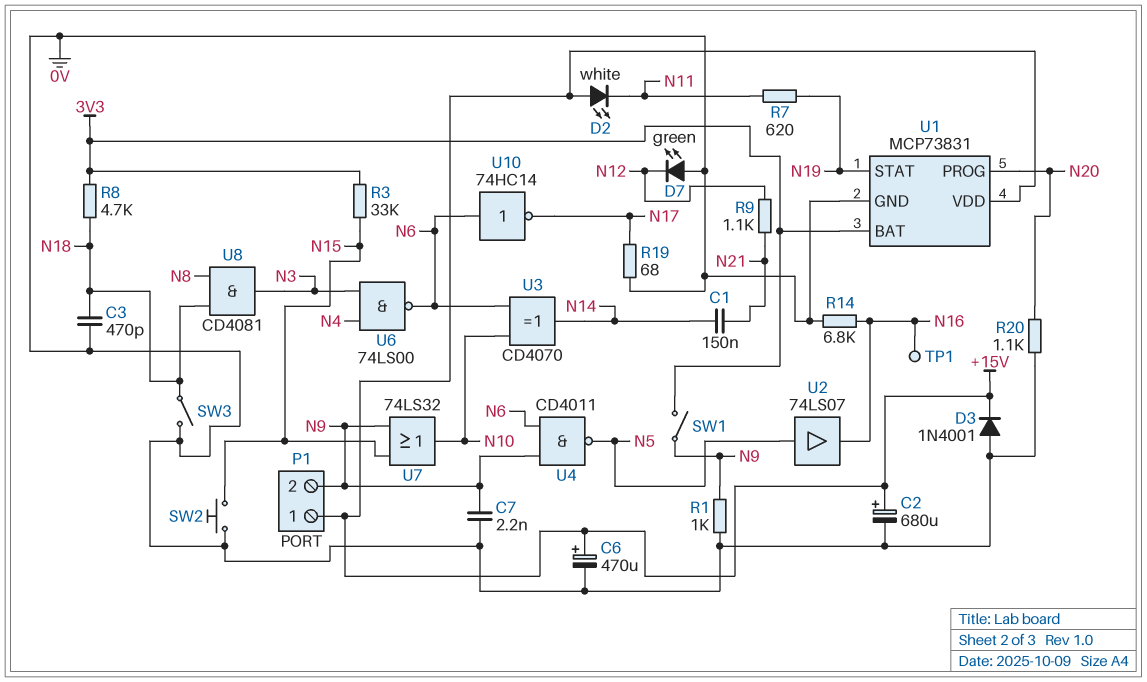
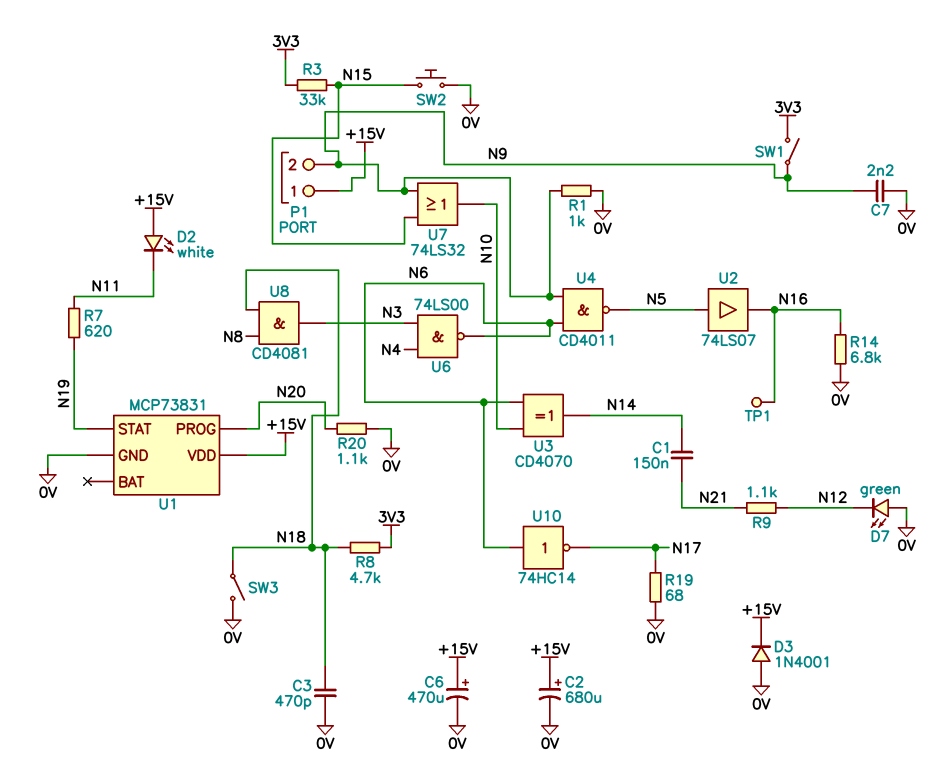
U1 pin BAT: 3V3 -> none

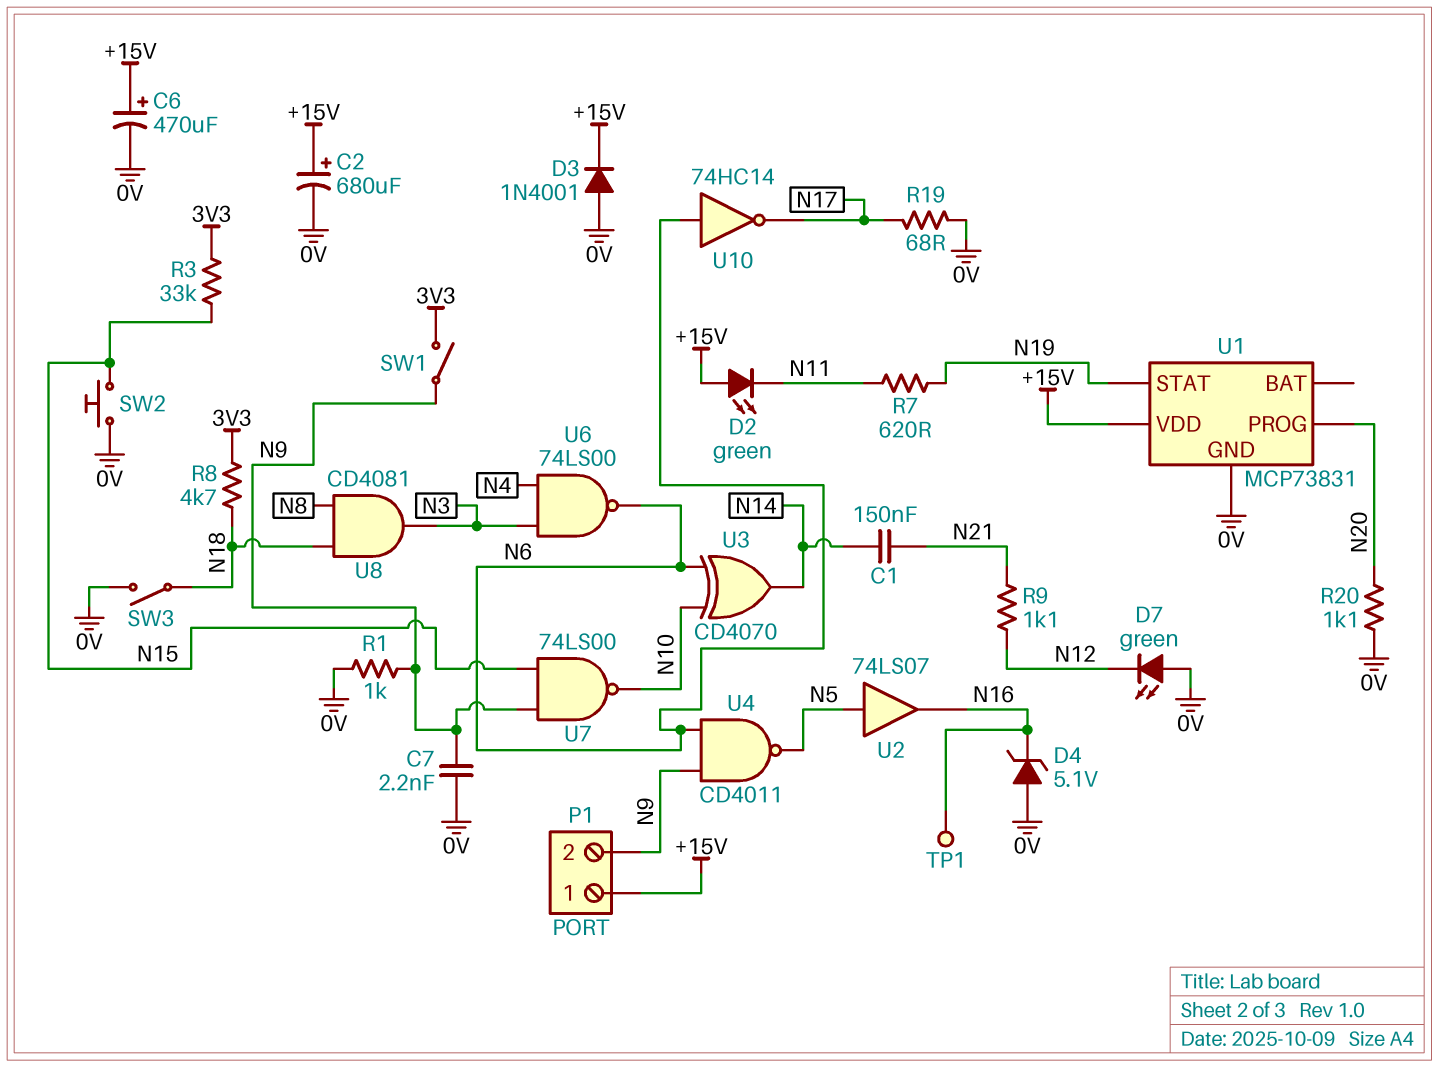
C3: 470pF (0V, N18) -> none
D2: LED white (A +15V, K N11) -> LED green (A +15V, K N11)
D4: none -> zener 5.1V (A 0V, K N16)
R14: 6.8k (0V, N16) -> none
U7: OR 74LS32 (in N9, in N15, out N10) -> NAND 74LS00 (in N9, in N15, out N10)

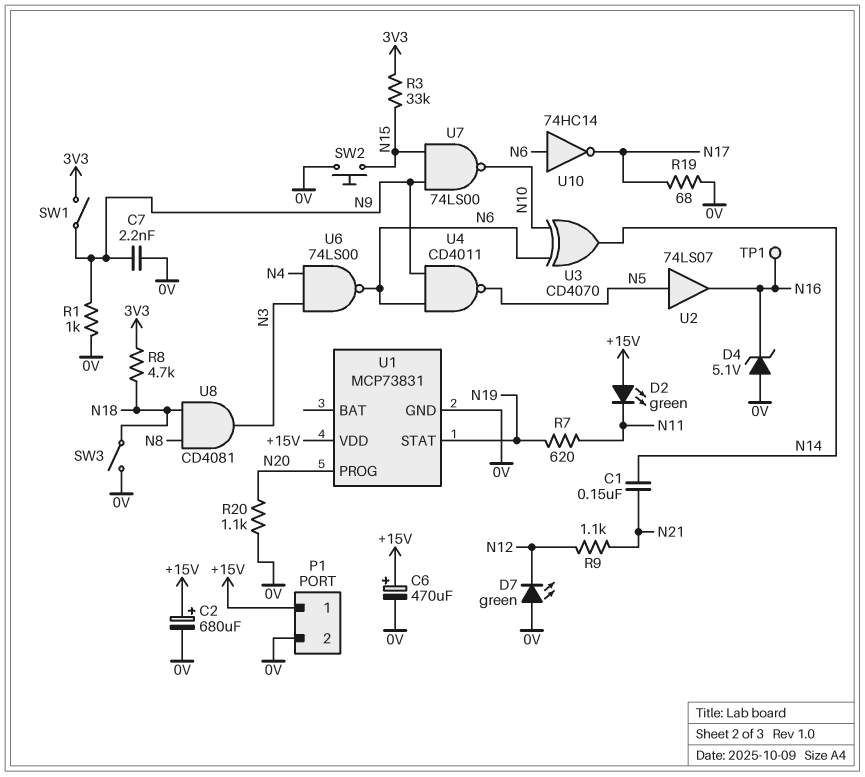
D3: diode 1N4001 (A 0V, K +15V) -> none
P1 pin 2: N9 -> 0V

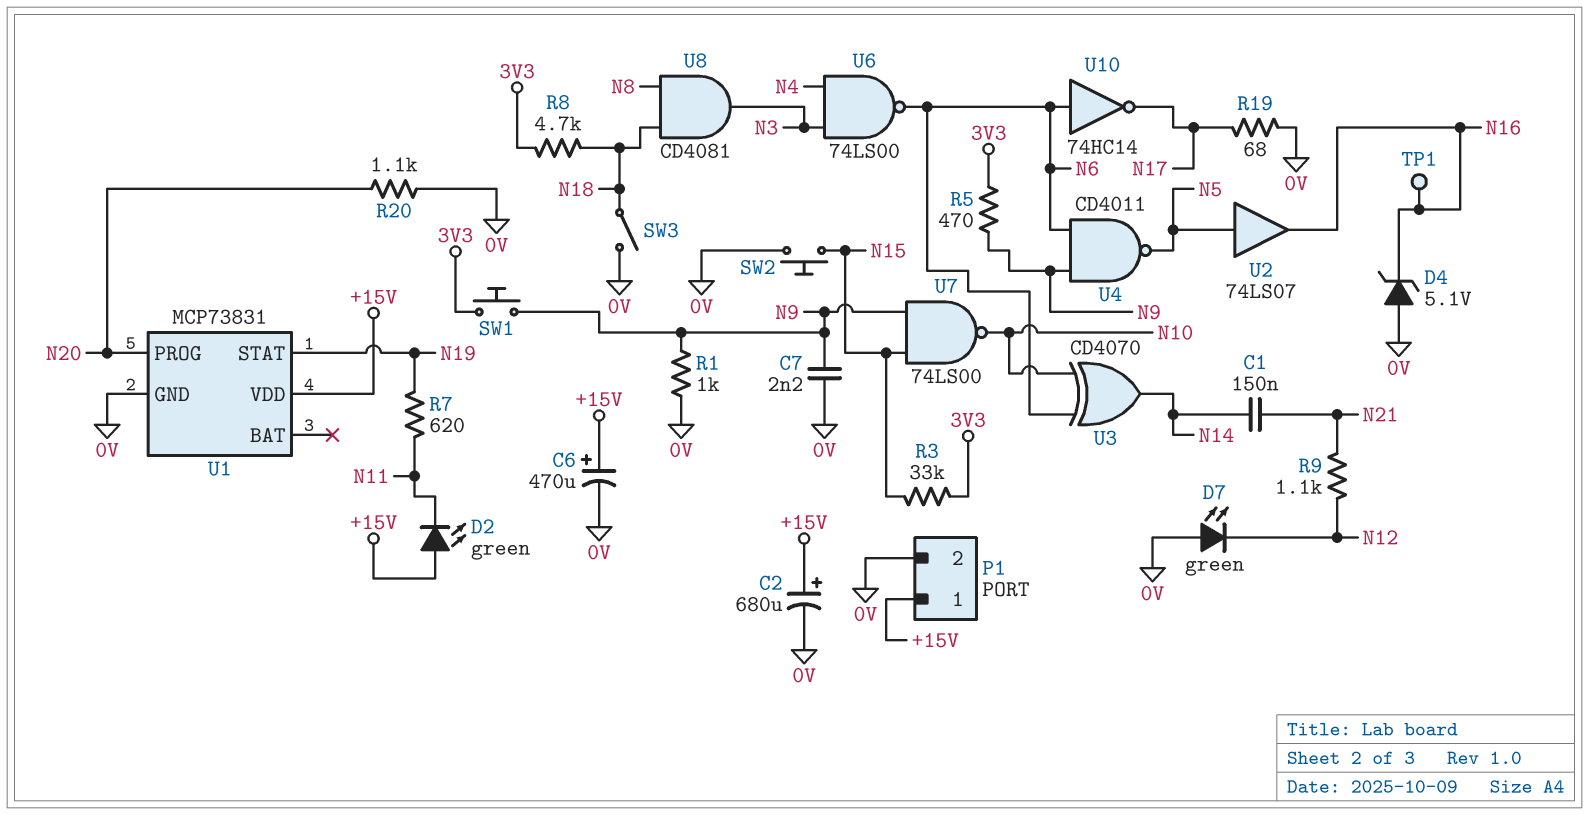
R5: none -> 470 (3V3, N9)
SW1: switch (3V3, N9) -> button (3V3, N9)

